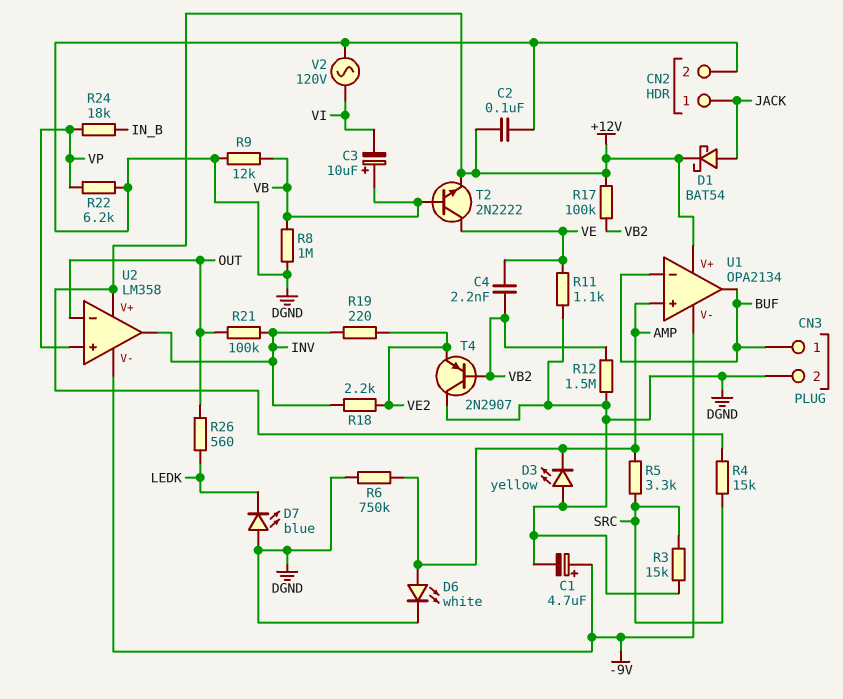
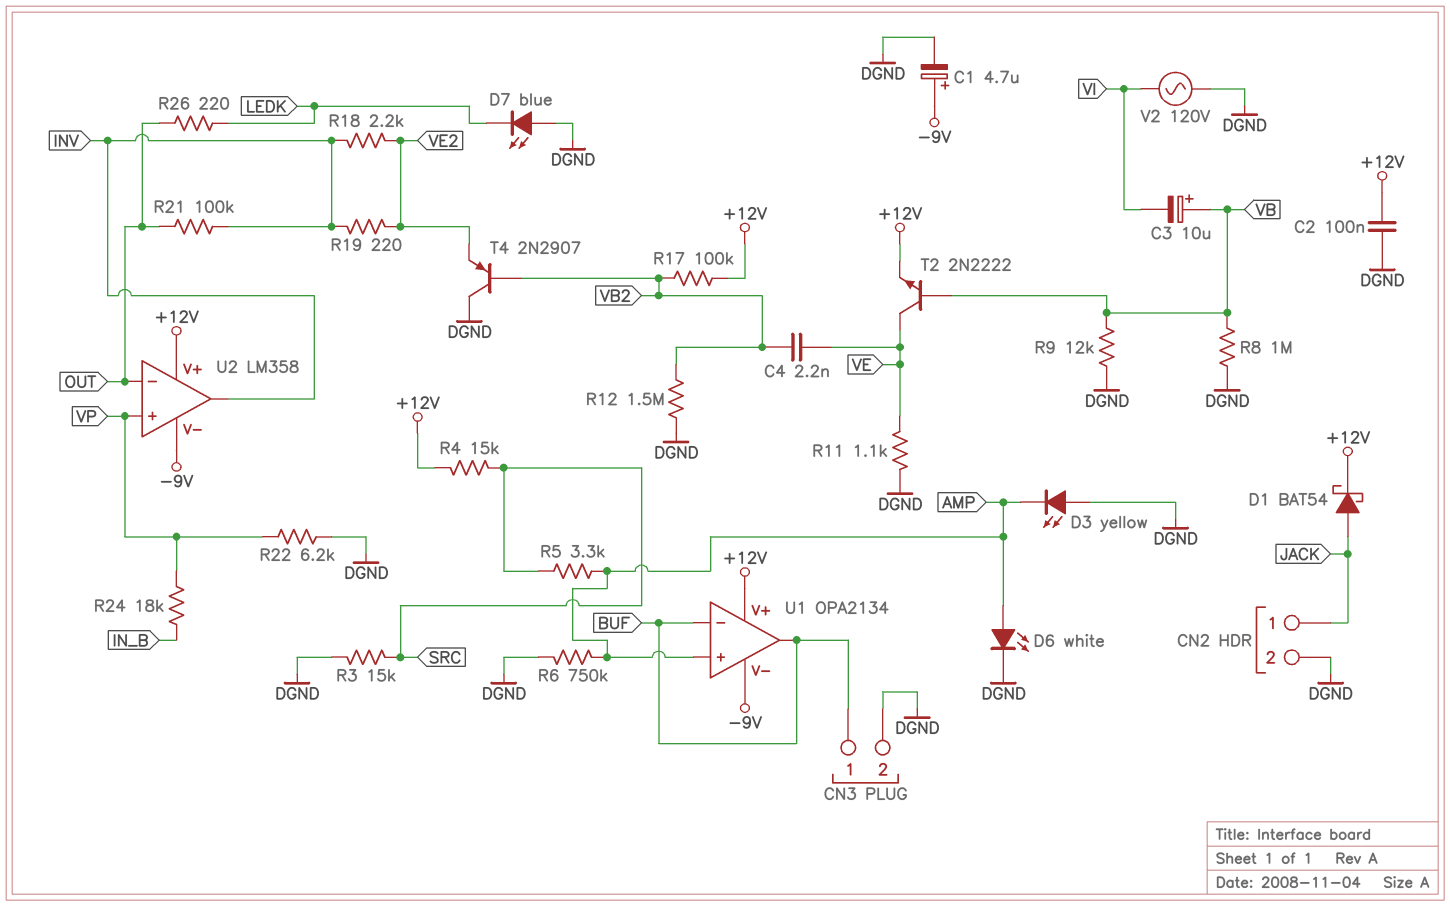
R26: 560 (LEDK, OUT) -> 220 (LEDK, OUT)

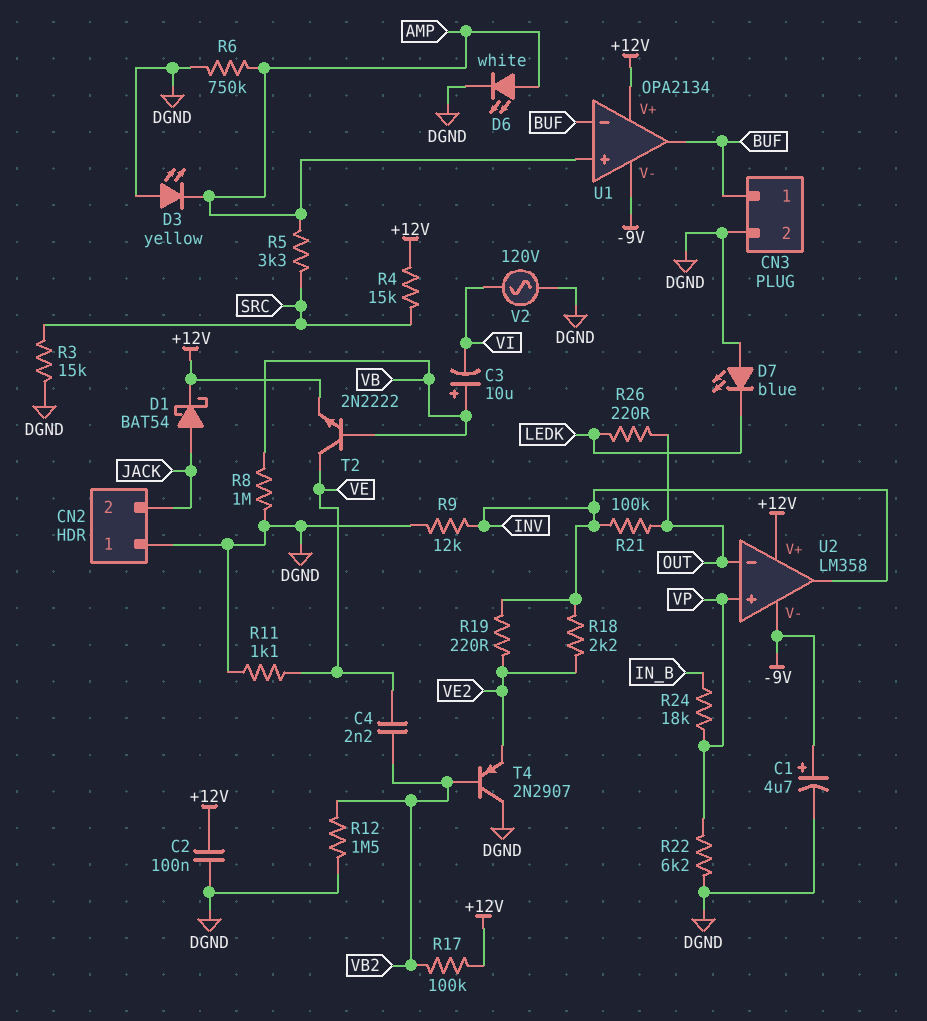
CN2 pin 1: JACK -> DGND
CN2 pin 2: DGND -> JACK
R9: 12k (DGND, VB) -> 12k (DGND, INV)

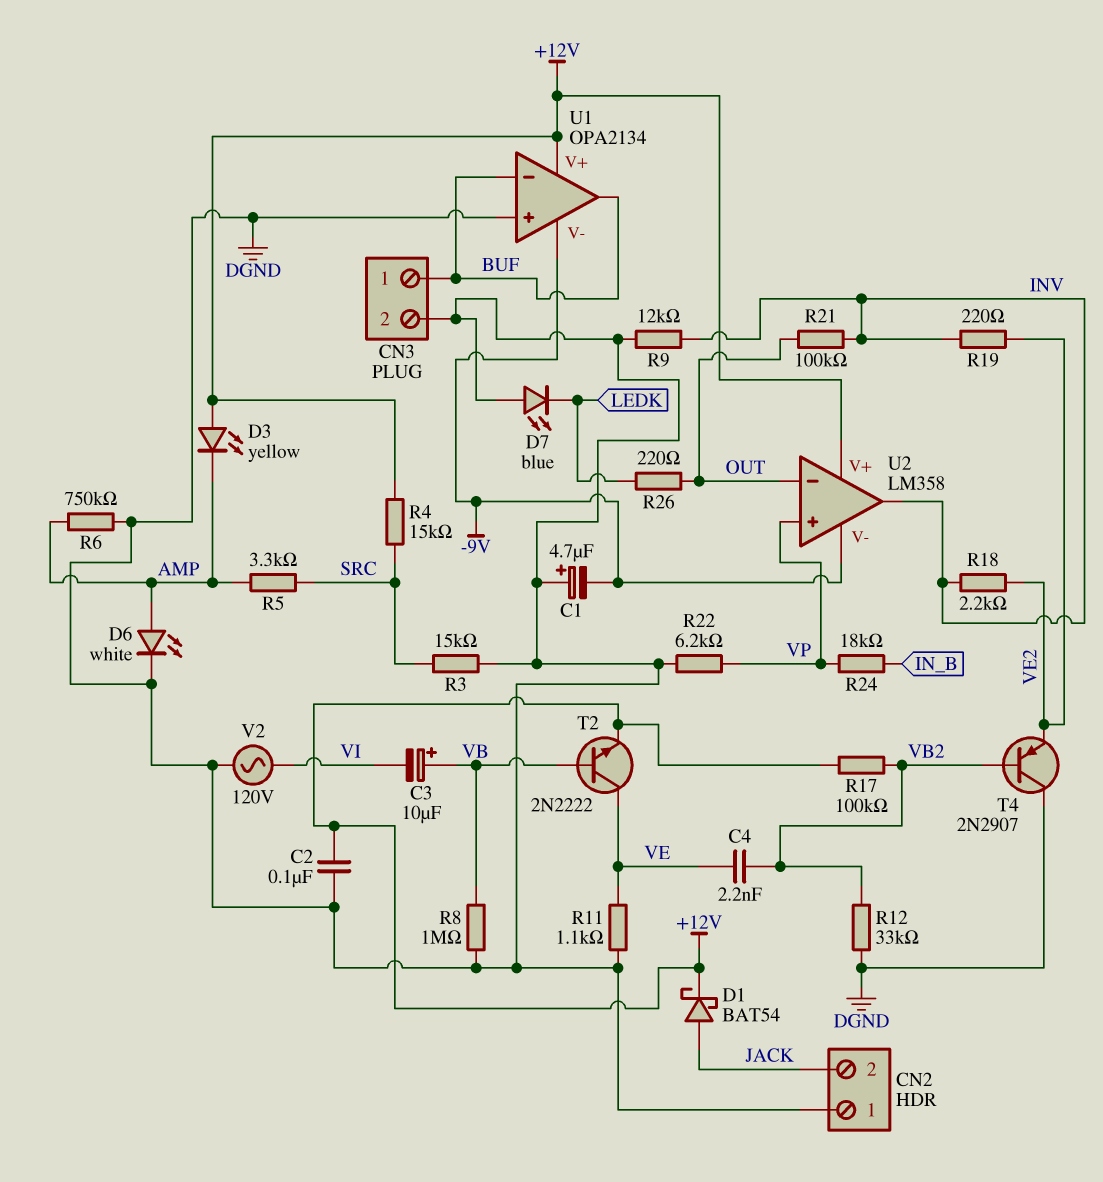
C1: 4.7uF (plus -9V, minus DGND) -> 4.7uF (plus DGND, minus -9V)
D3: LED yellow (A DGND, K AMP) -> LED yellow (A +12V, K AMP)
R12: 1.5M (DGND, VB2) -> 33k (DGND, VB2)
U1 pin in+: AMP -> DGND

